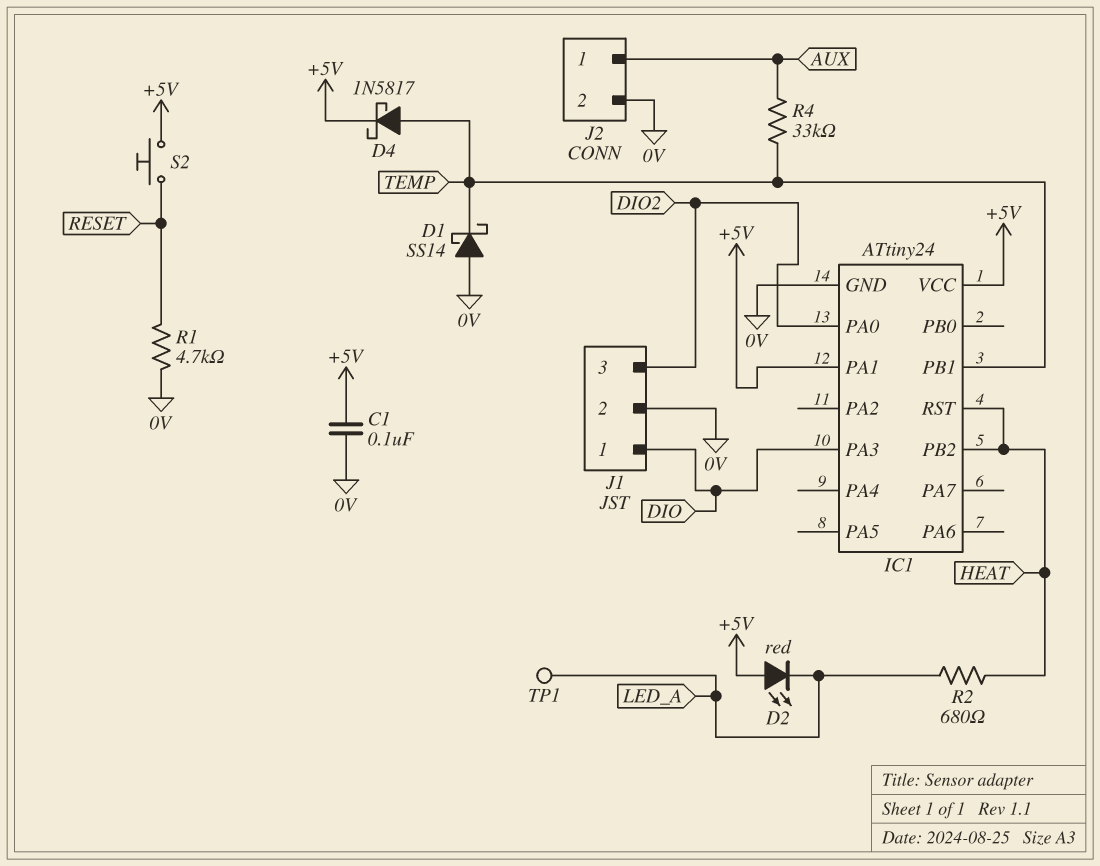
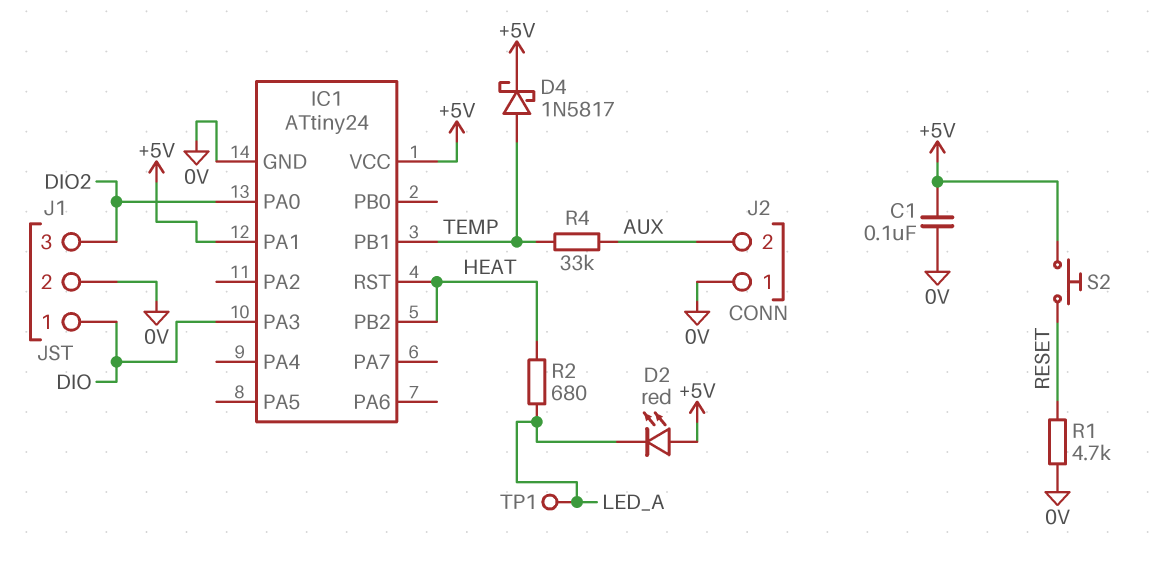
D1: schottky SS14 (A 0V, K TEMP) -> none
J2 pin 1: AUX -> 0V
J2 pin 2: 0V -> AUX

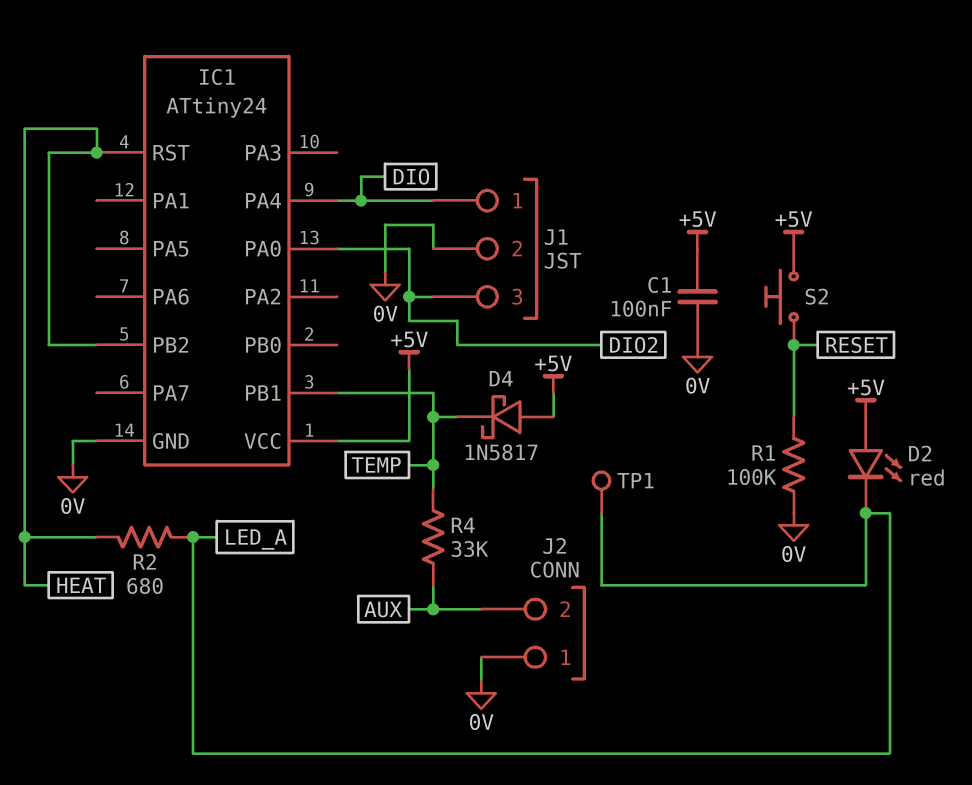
D4: schottky 1N5817 (A TEMP, K +5V) -> schottky 1N5817 (A +5V, K TEMP)
IC1 pin PA1: +5V -> none
IC1 pin PA3: DIO -> none
IC1 pin PA4: none -> DIO
R1: 4.7k (0V, RESET) -> 100k (0V, RESET)

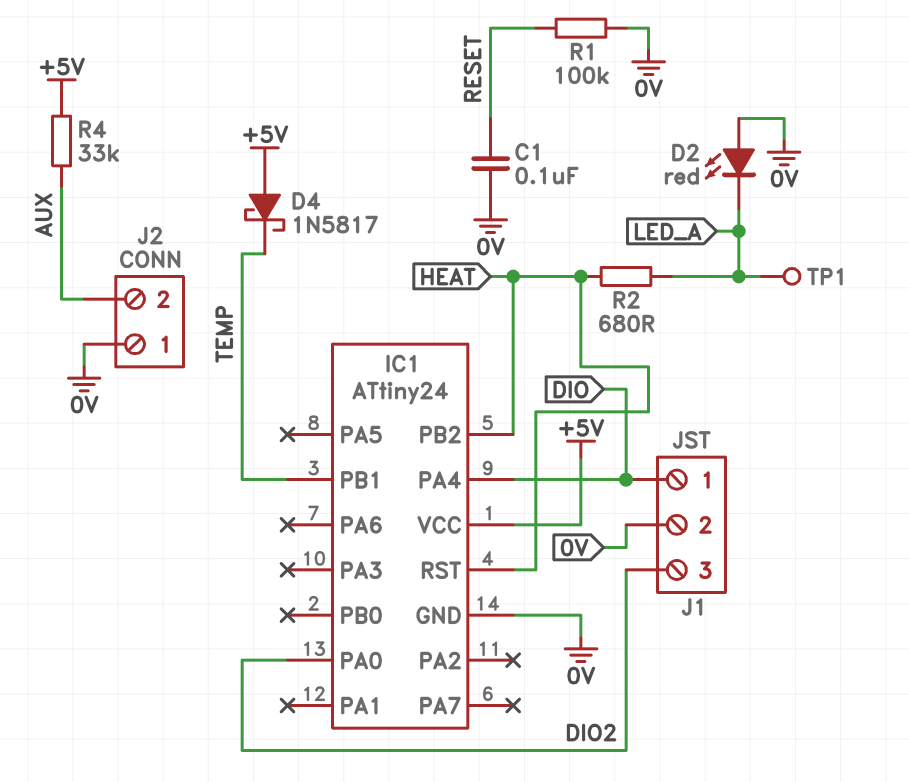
C1: 100nF (+5V, 0V) -> 100nF (0V, RESET)
D2: LED red (A +5V, K LED_A) -> LED red (A 0V, K LED_A)
R4: 33k (AUX, TEMP) -> 33k (+5V, AUX)
S2: button (+5V, RESET) -> none

